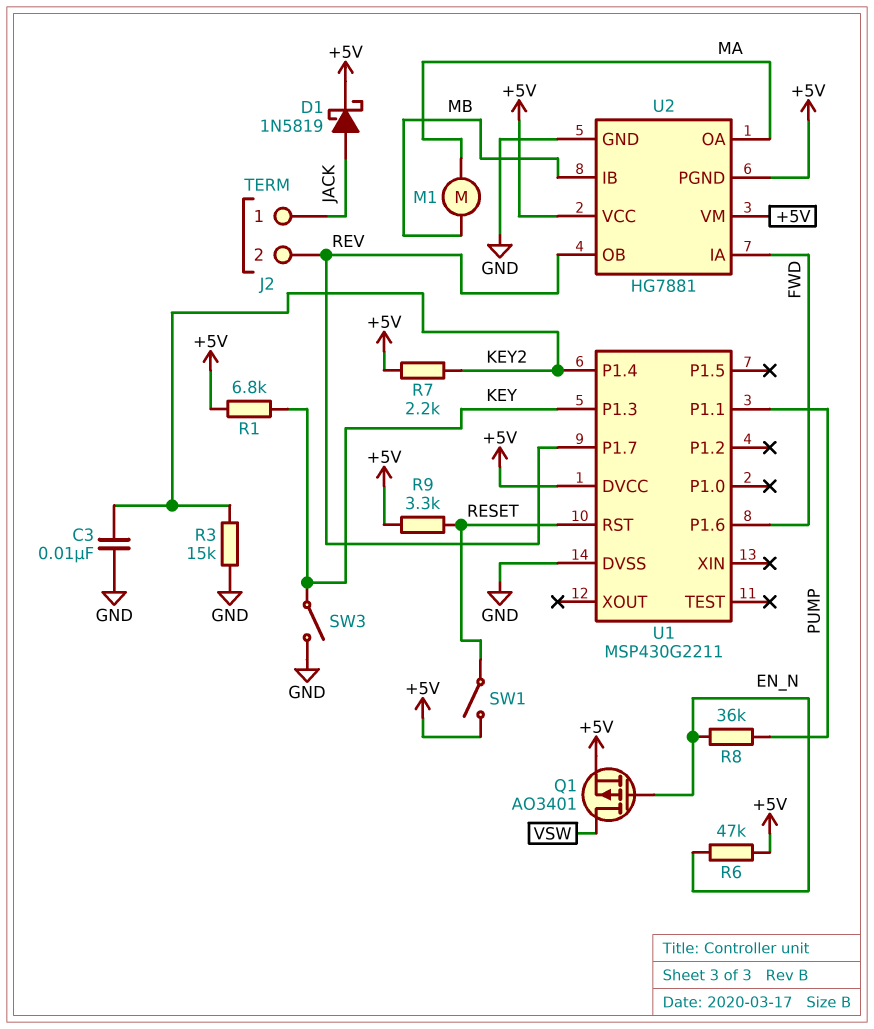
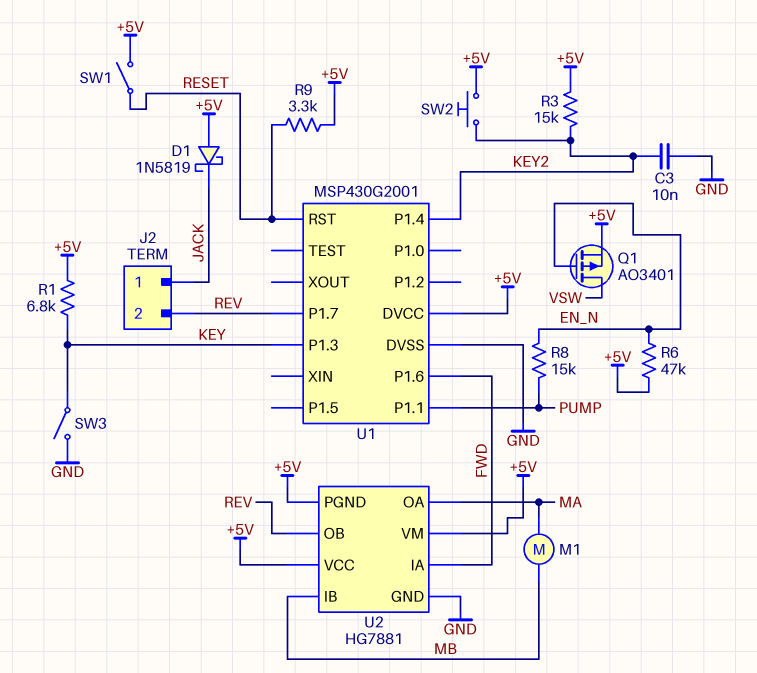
D1: schottky 1N5819 (A JACK, K +5V) -> schottky 1N5819 (A +5V, K JACK)
R3: 15k (GND, KEY2) -> 15k (+5V, KEY2)
R7: 2.2k (+5V, KEY2) -> none
R8: 36k (EN_N, PUMP) -> 15k (EN_N, PUMP)
SW2: none -> button (+5V, KEY2)
U1: MSP430G2211 -> MSP430G2001

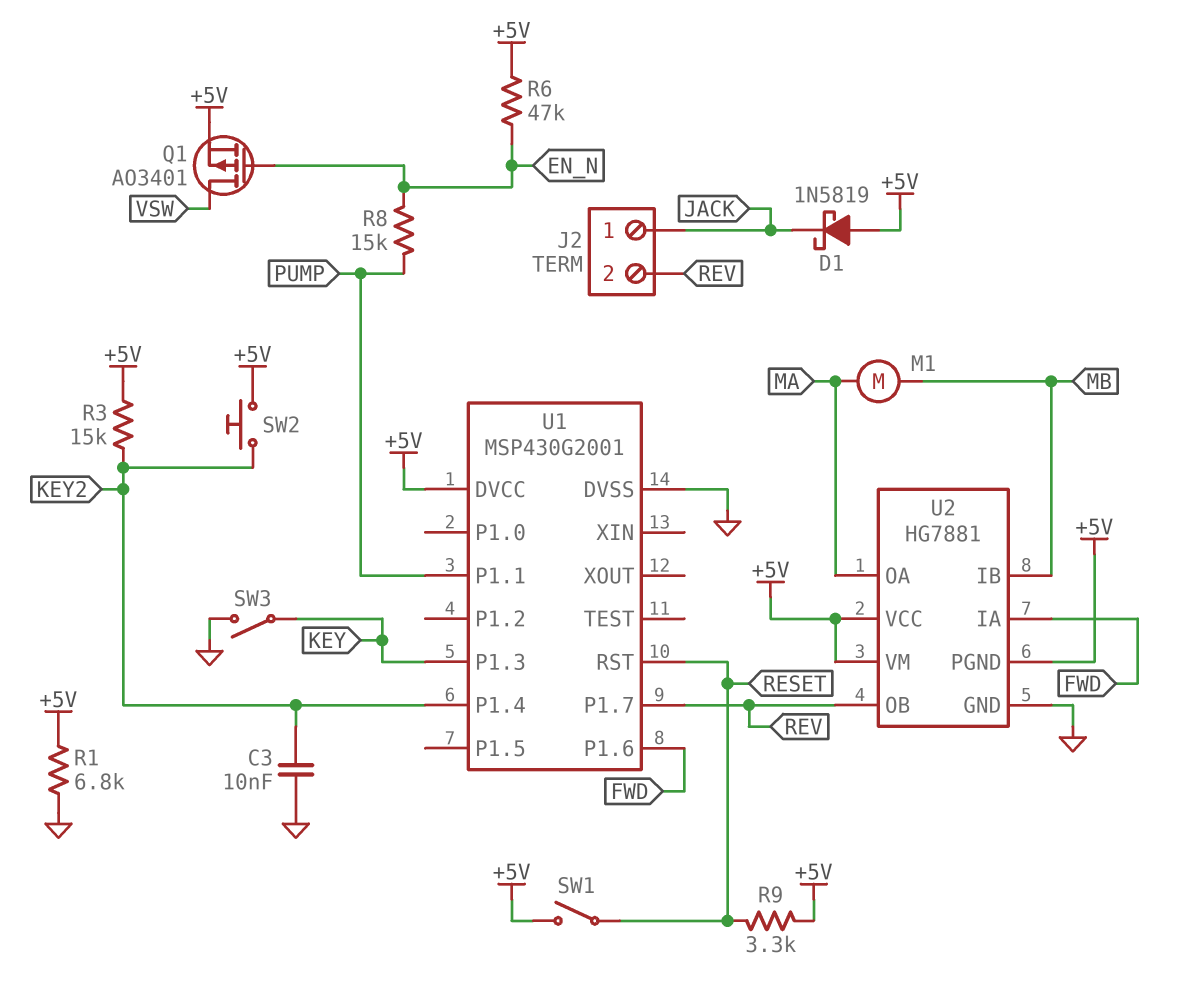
R1: 6.8k (+5V, KEY) -> 6.8k (+5V, GND)

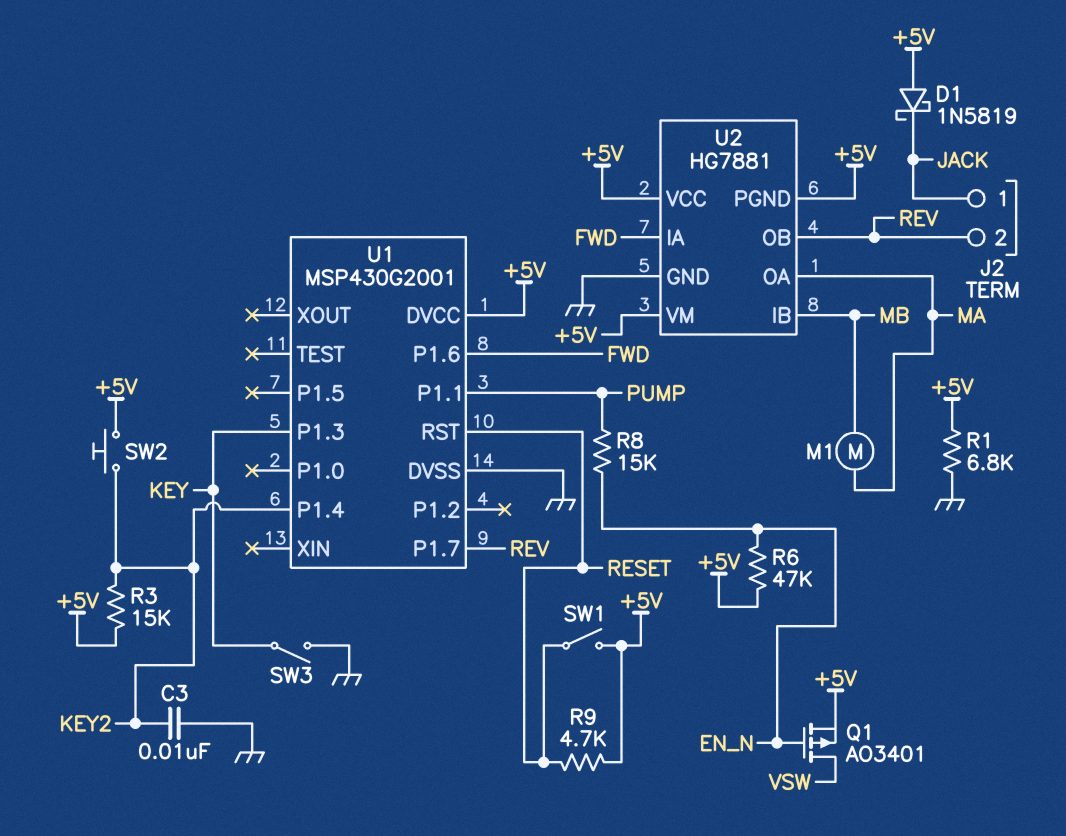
R9: 3.3k (+5V, RESET) -> 4.7k (+5V, RESET)

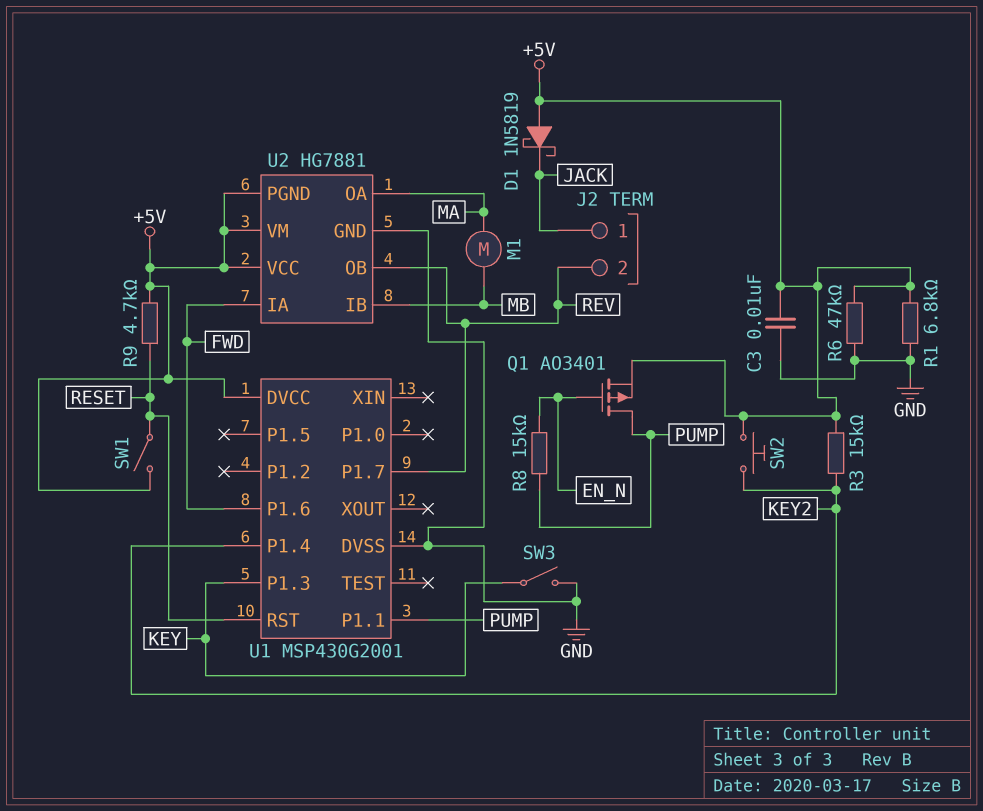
C3: 10nF (GND, KEY2) -> 10nF (+5V, GND)
Q1: PMOS AO3401 (G EN_N, D VSW, S +5V) -> PMOS AO3401 (G EN_N, D PUMP, S +5V)
R6: 47k (+5V, EN_N) -> 47k (+5V, GND)

